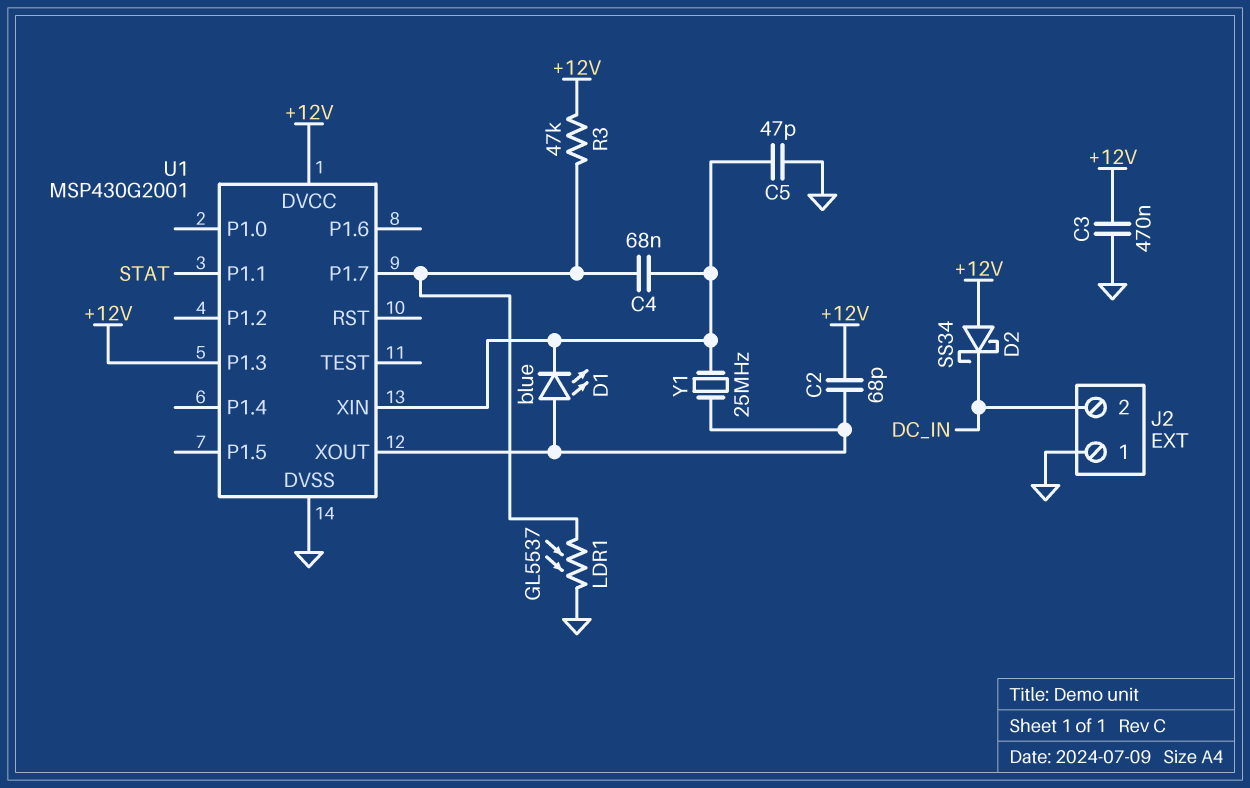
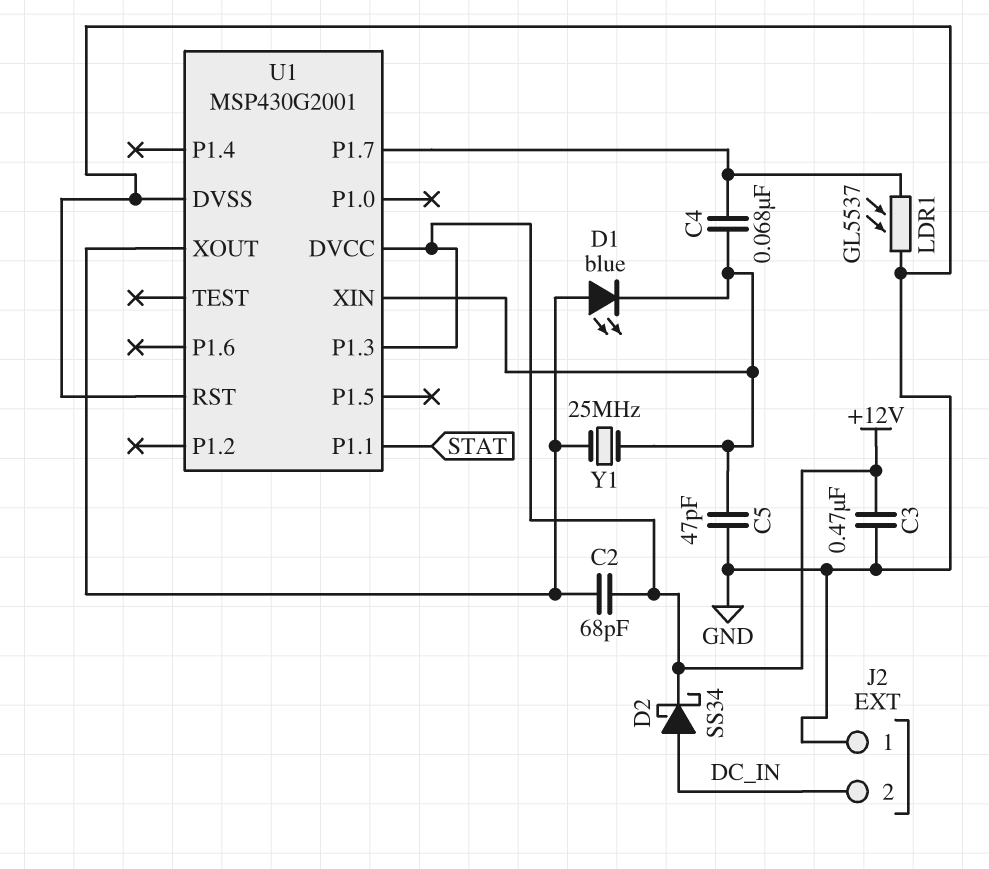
D2: schottky SS34 (A +12V, K DC_IN) -> schottky SS34 (A DC_IN, K +12V)
R3: 47k (+12V, U1/P1.7) -> none
U1 pin RST: none -> GND

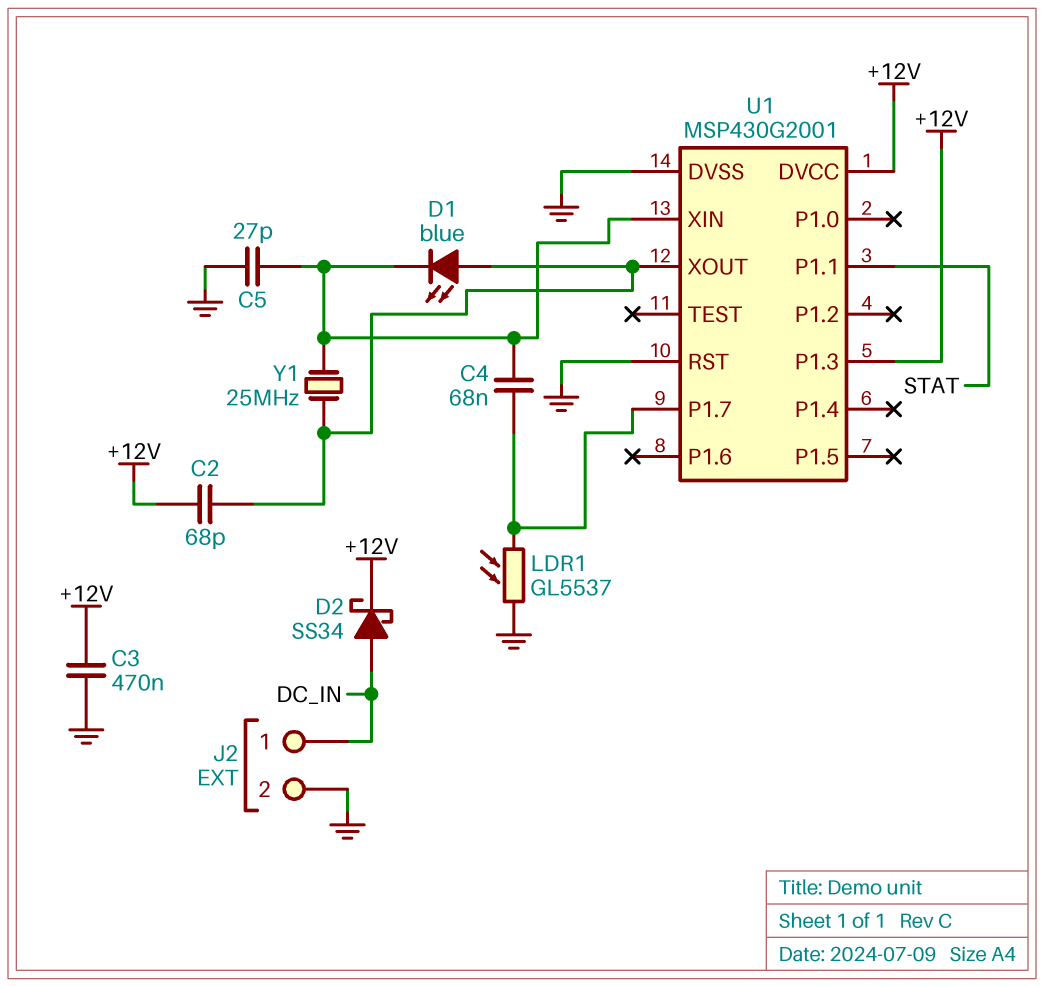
C5: 47pF (GND, U1/XIN) -> 27pF (GND, U1/XIN)
J2 pin 1: GND -> DC_IN
J2 pin 2: DC_IN -> GND

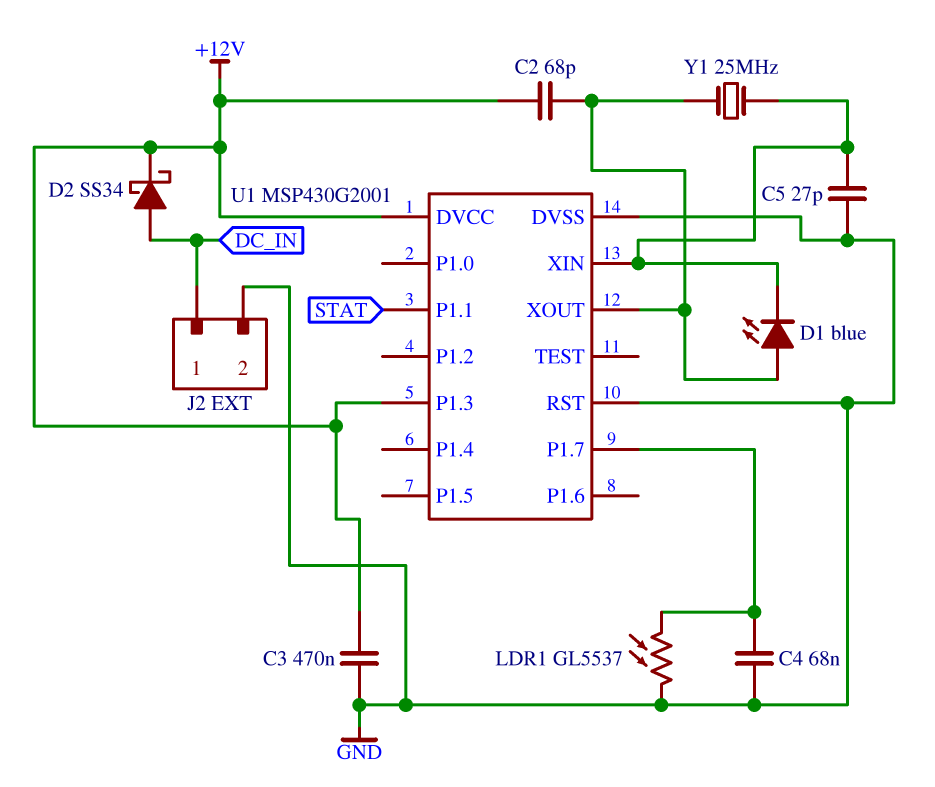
C4: 68nF (U1/P1.7, U1/XIN) -> 68nF (GND, U1/P1.7)

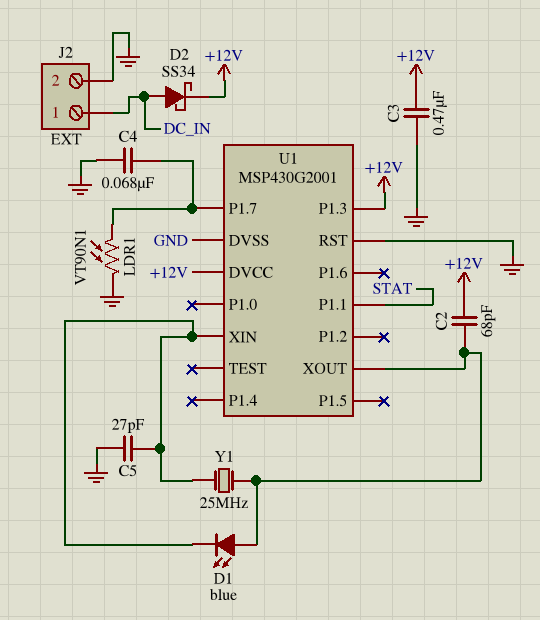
LDR1: GL5537 (GND, U1/P1.7) -> VT90N1 (GND, U1/P1.7)

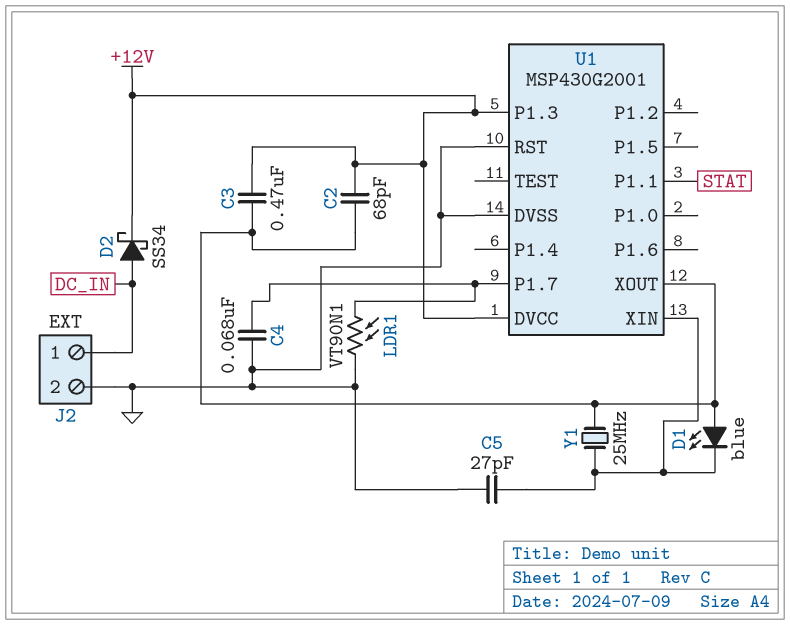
C3: 470nF (+12V, GND) -> 470nF (+12V, U1/XOUT)

